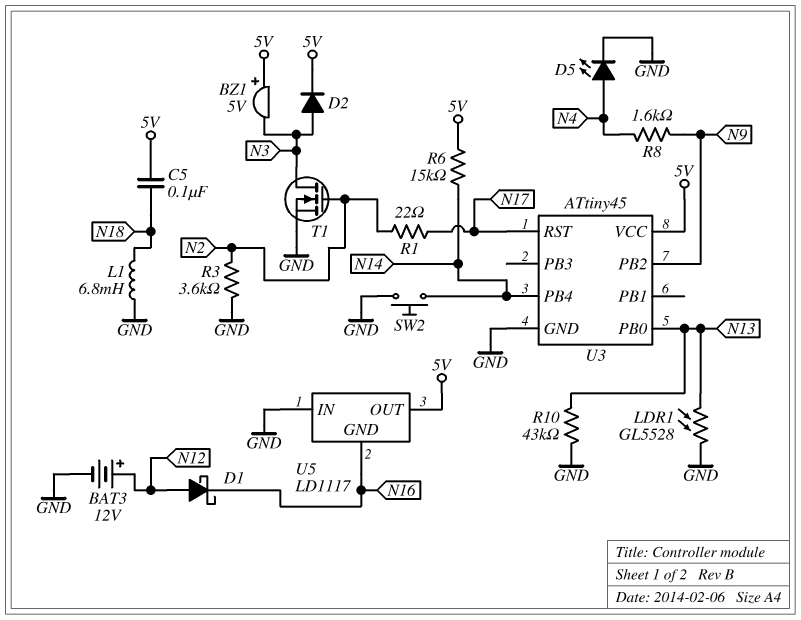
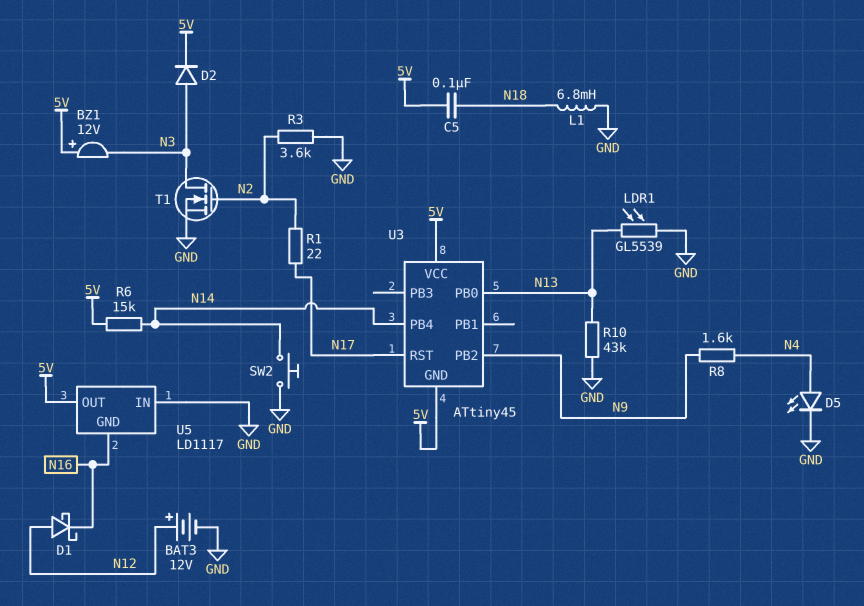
BZ1: buzzer 5V (plus 5V, minus N3) -> buzzer 12V (plus 5V, minus N3)
LDR1: GL5528 (GND, N13) -> GL5539 (GND, N13)
U3 pin GND: GND -> 5V

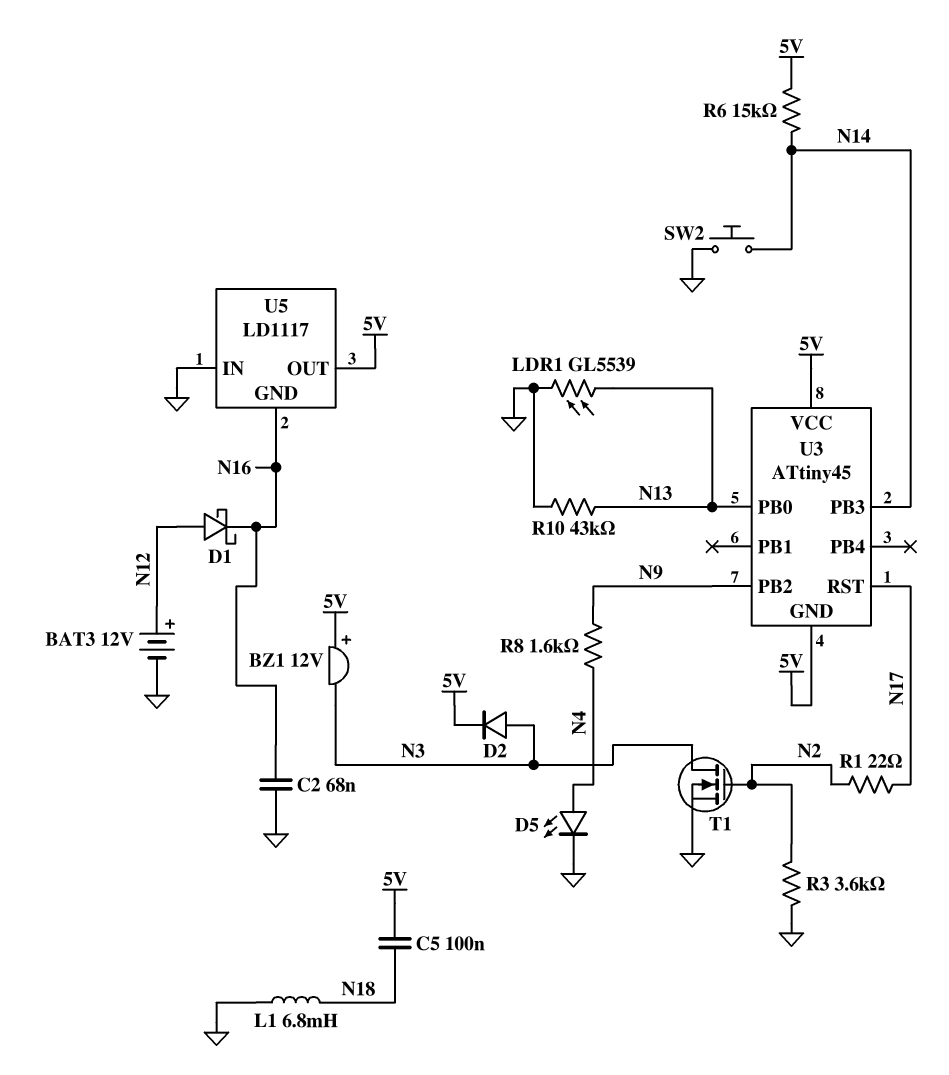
C2: none -> 68nF (GND, N16)
U3 pin PB3: none -> N14
U3 pin PB4: N14 -> none

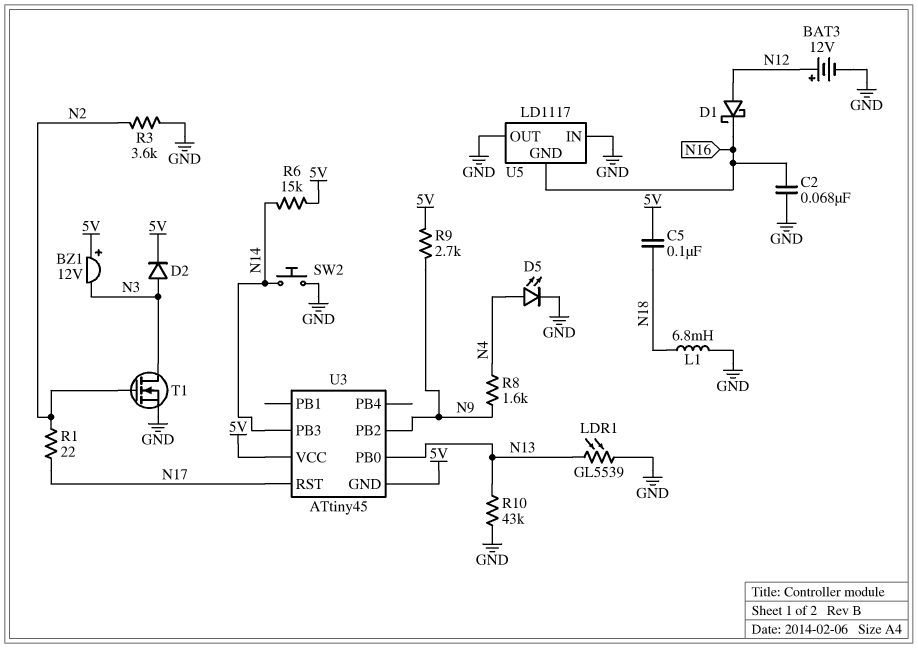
R9: none -> 2.7k (5V, N9)
U5 pin OUT: 5V -> GND

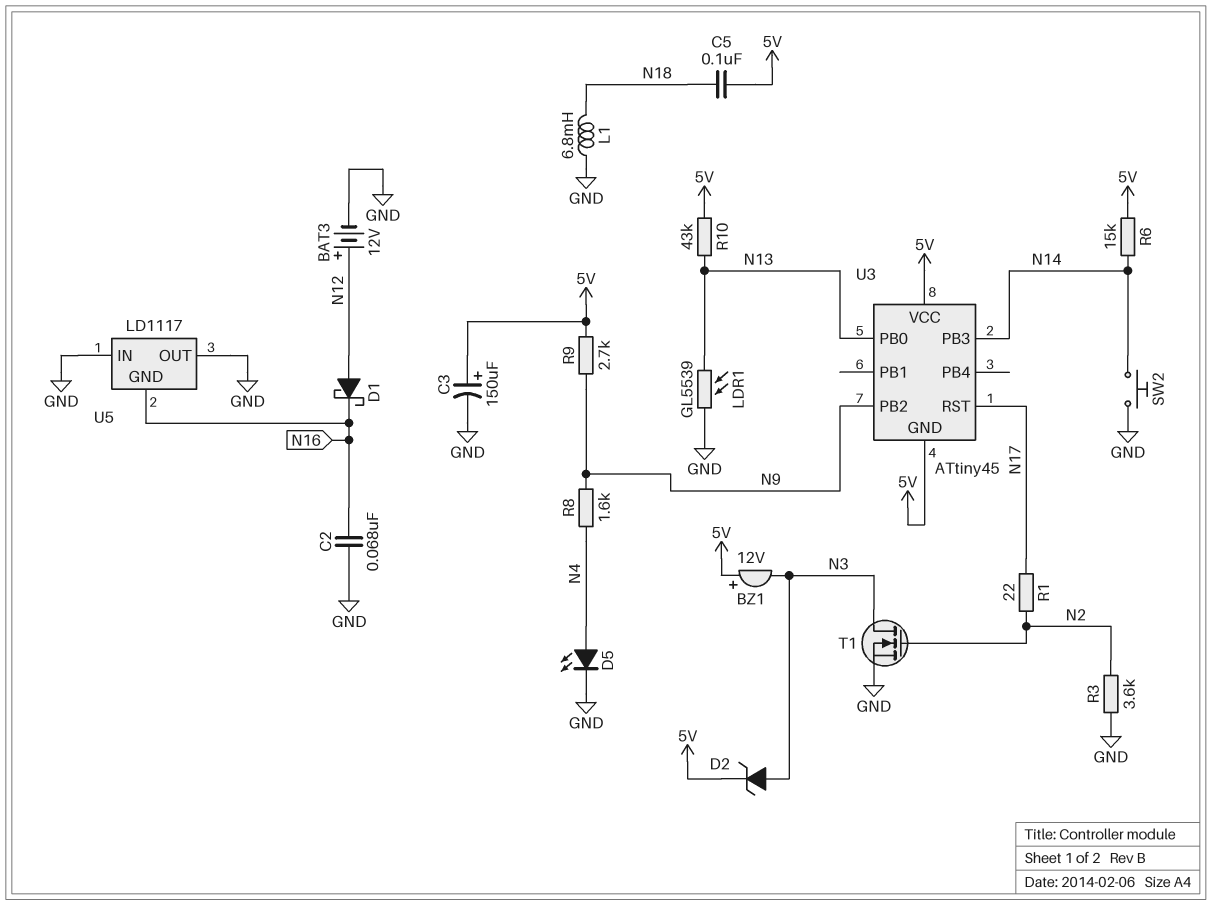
C3: none -> 150uF (plus 5V, minus GND)
D2: diode (A N3, K 5V) -> zener (A N3, K 5V)
R10: 43k (GND, N13) -> 43k (5V, N13)

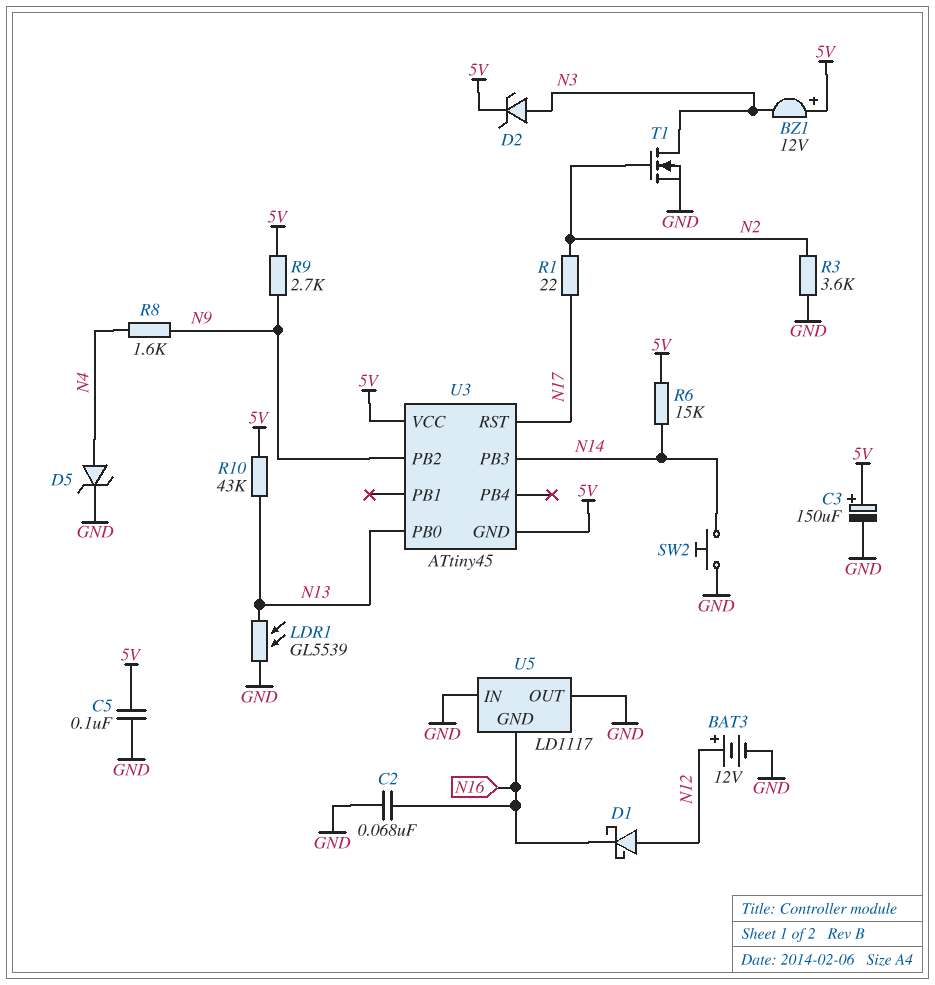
C5: 100nF (5V, N18) -> 100nF (5V, GND)
D5: LED (A N4, K GND) -> zener (A N4, K GND)
L1: 6.8mH (GND, N18) -> none

